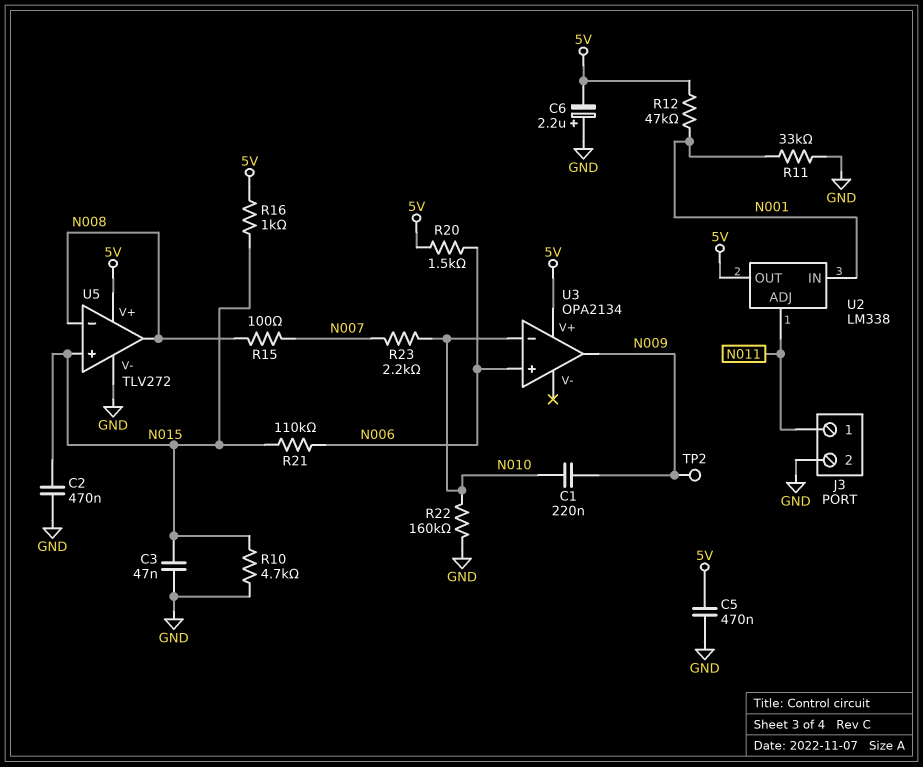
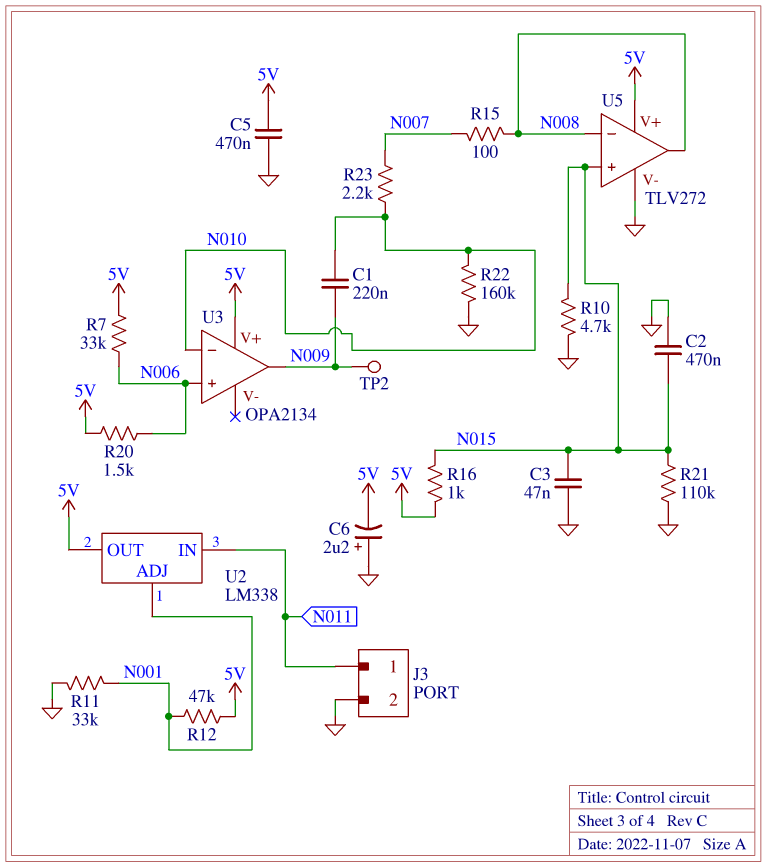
R7: none -> 33k (5V, N006)
R21: 110k (N006, N015) -> 110k (GND, N015)
U2 pin ADJ: N011 -> N001
U2 pin IN: N001 -> N011

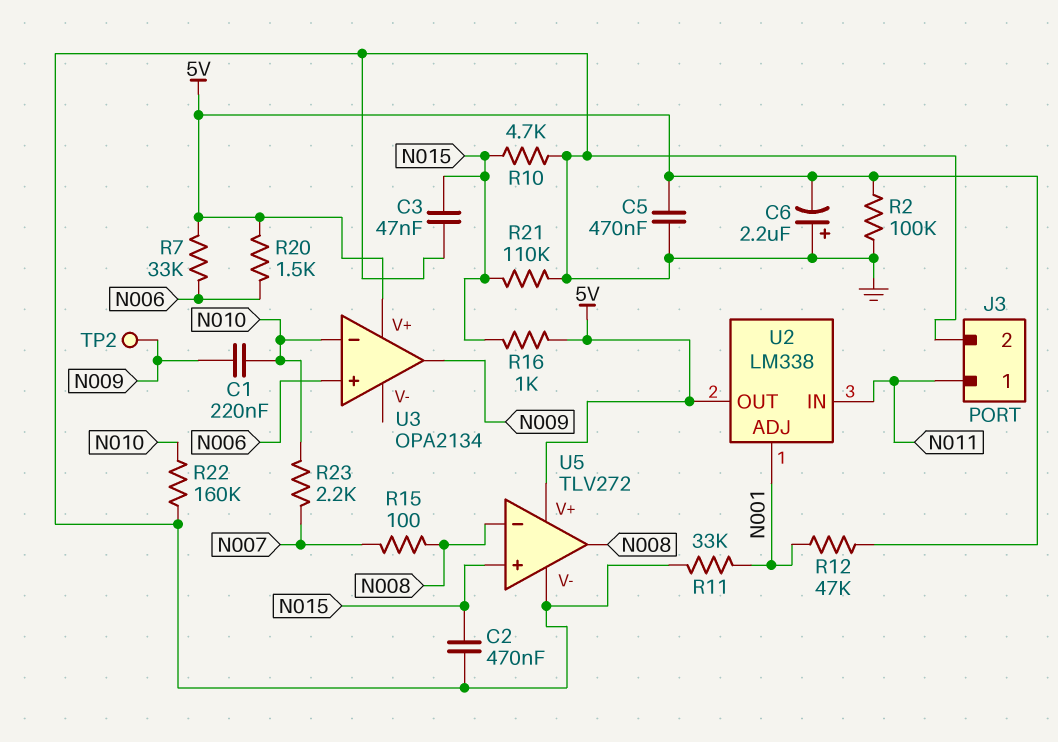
R2: none -> 100k (5V, GND)

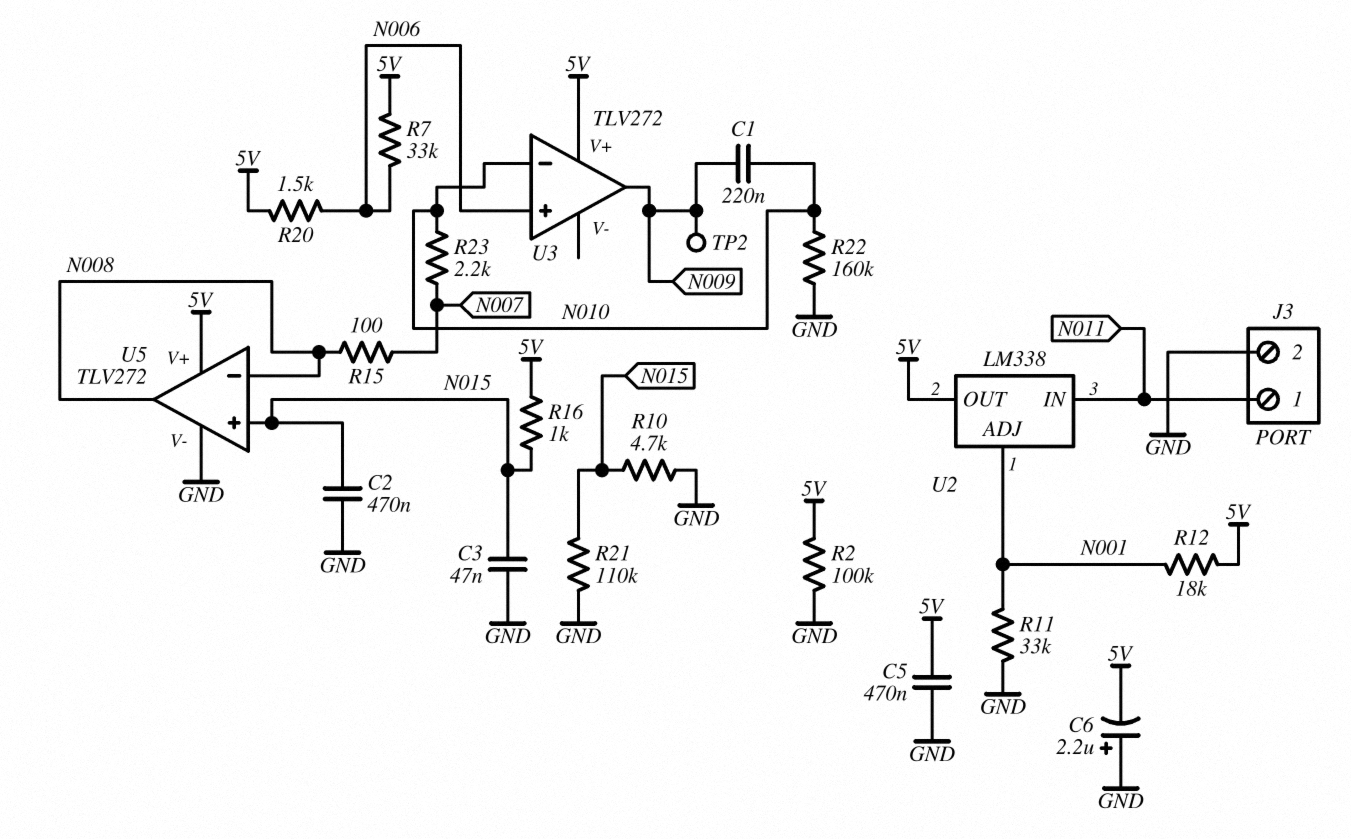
R12: 47k (5V, N001) -> 18k (5V, N001)
U3: OPA2134 -> TLV272

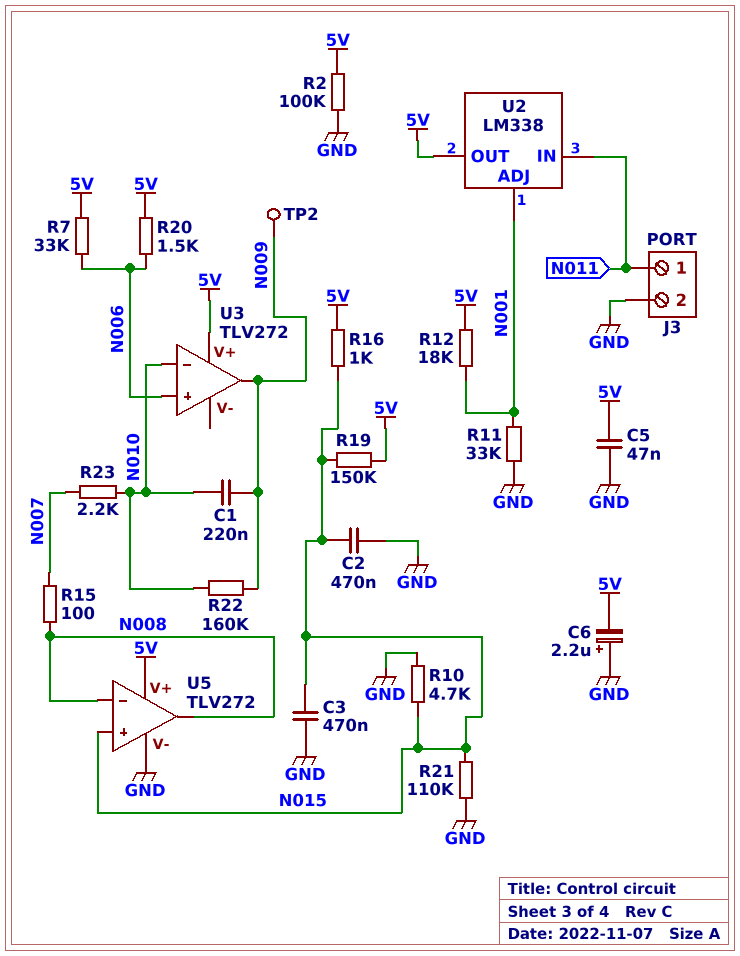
C3: 47nF (GND, N015) -> 470nF (GND, N015)
C5: 470nF (5V, GND) -> 47nF (5V, GND)
R19: none -> 150k (5V, N015)
R22: 160k (GND, N010) -> 160k (N009, N010)

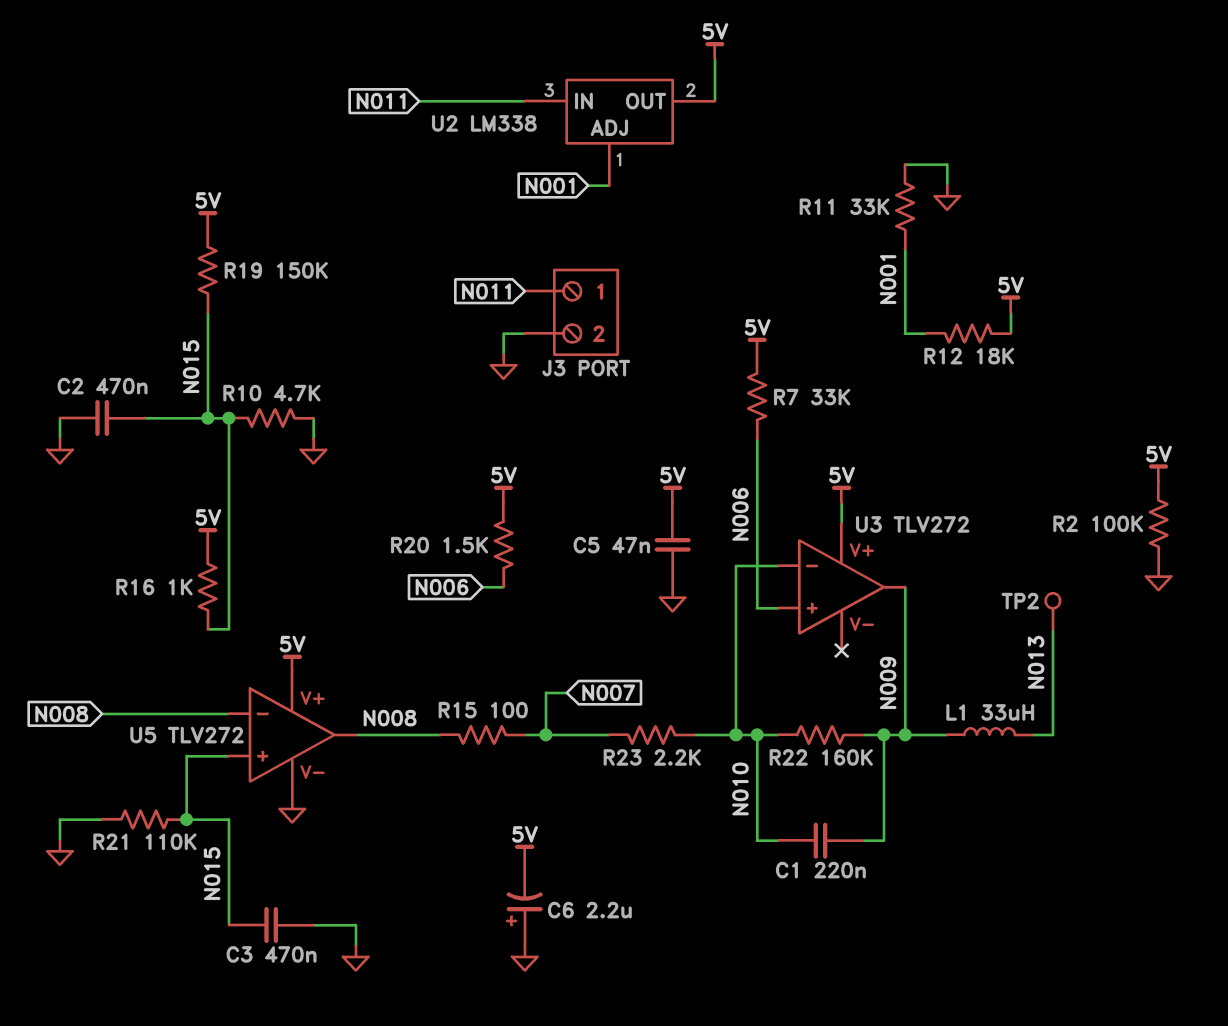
L1: none -> 33uH (N009, N013)
TP2: test point (N009) -> test point (N013)

